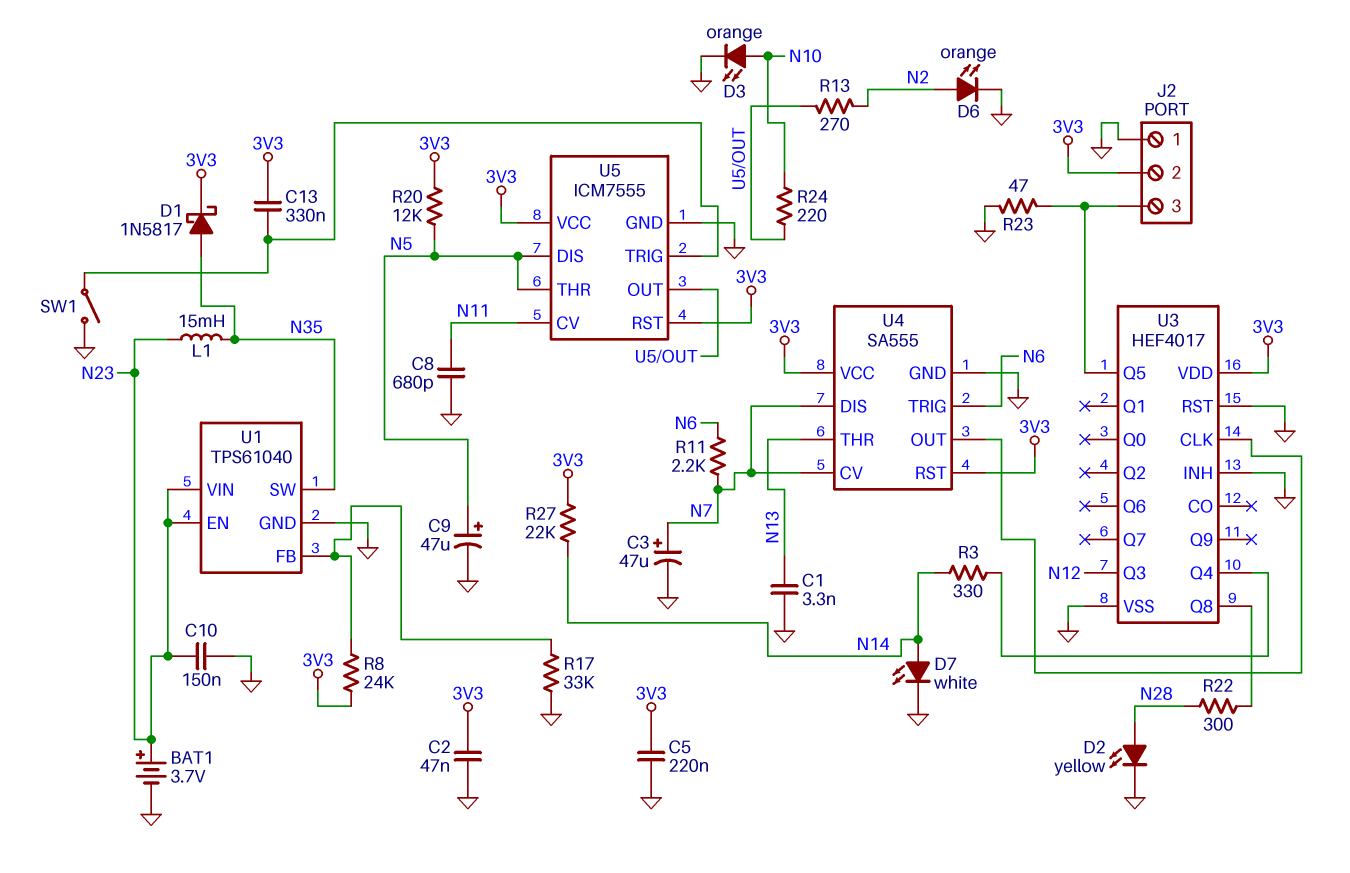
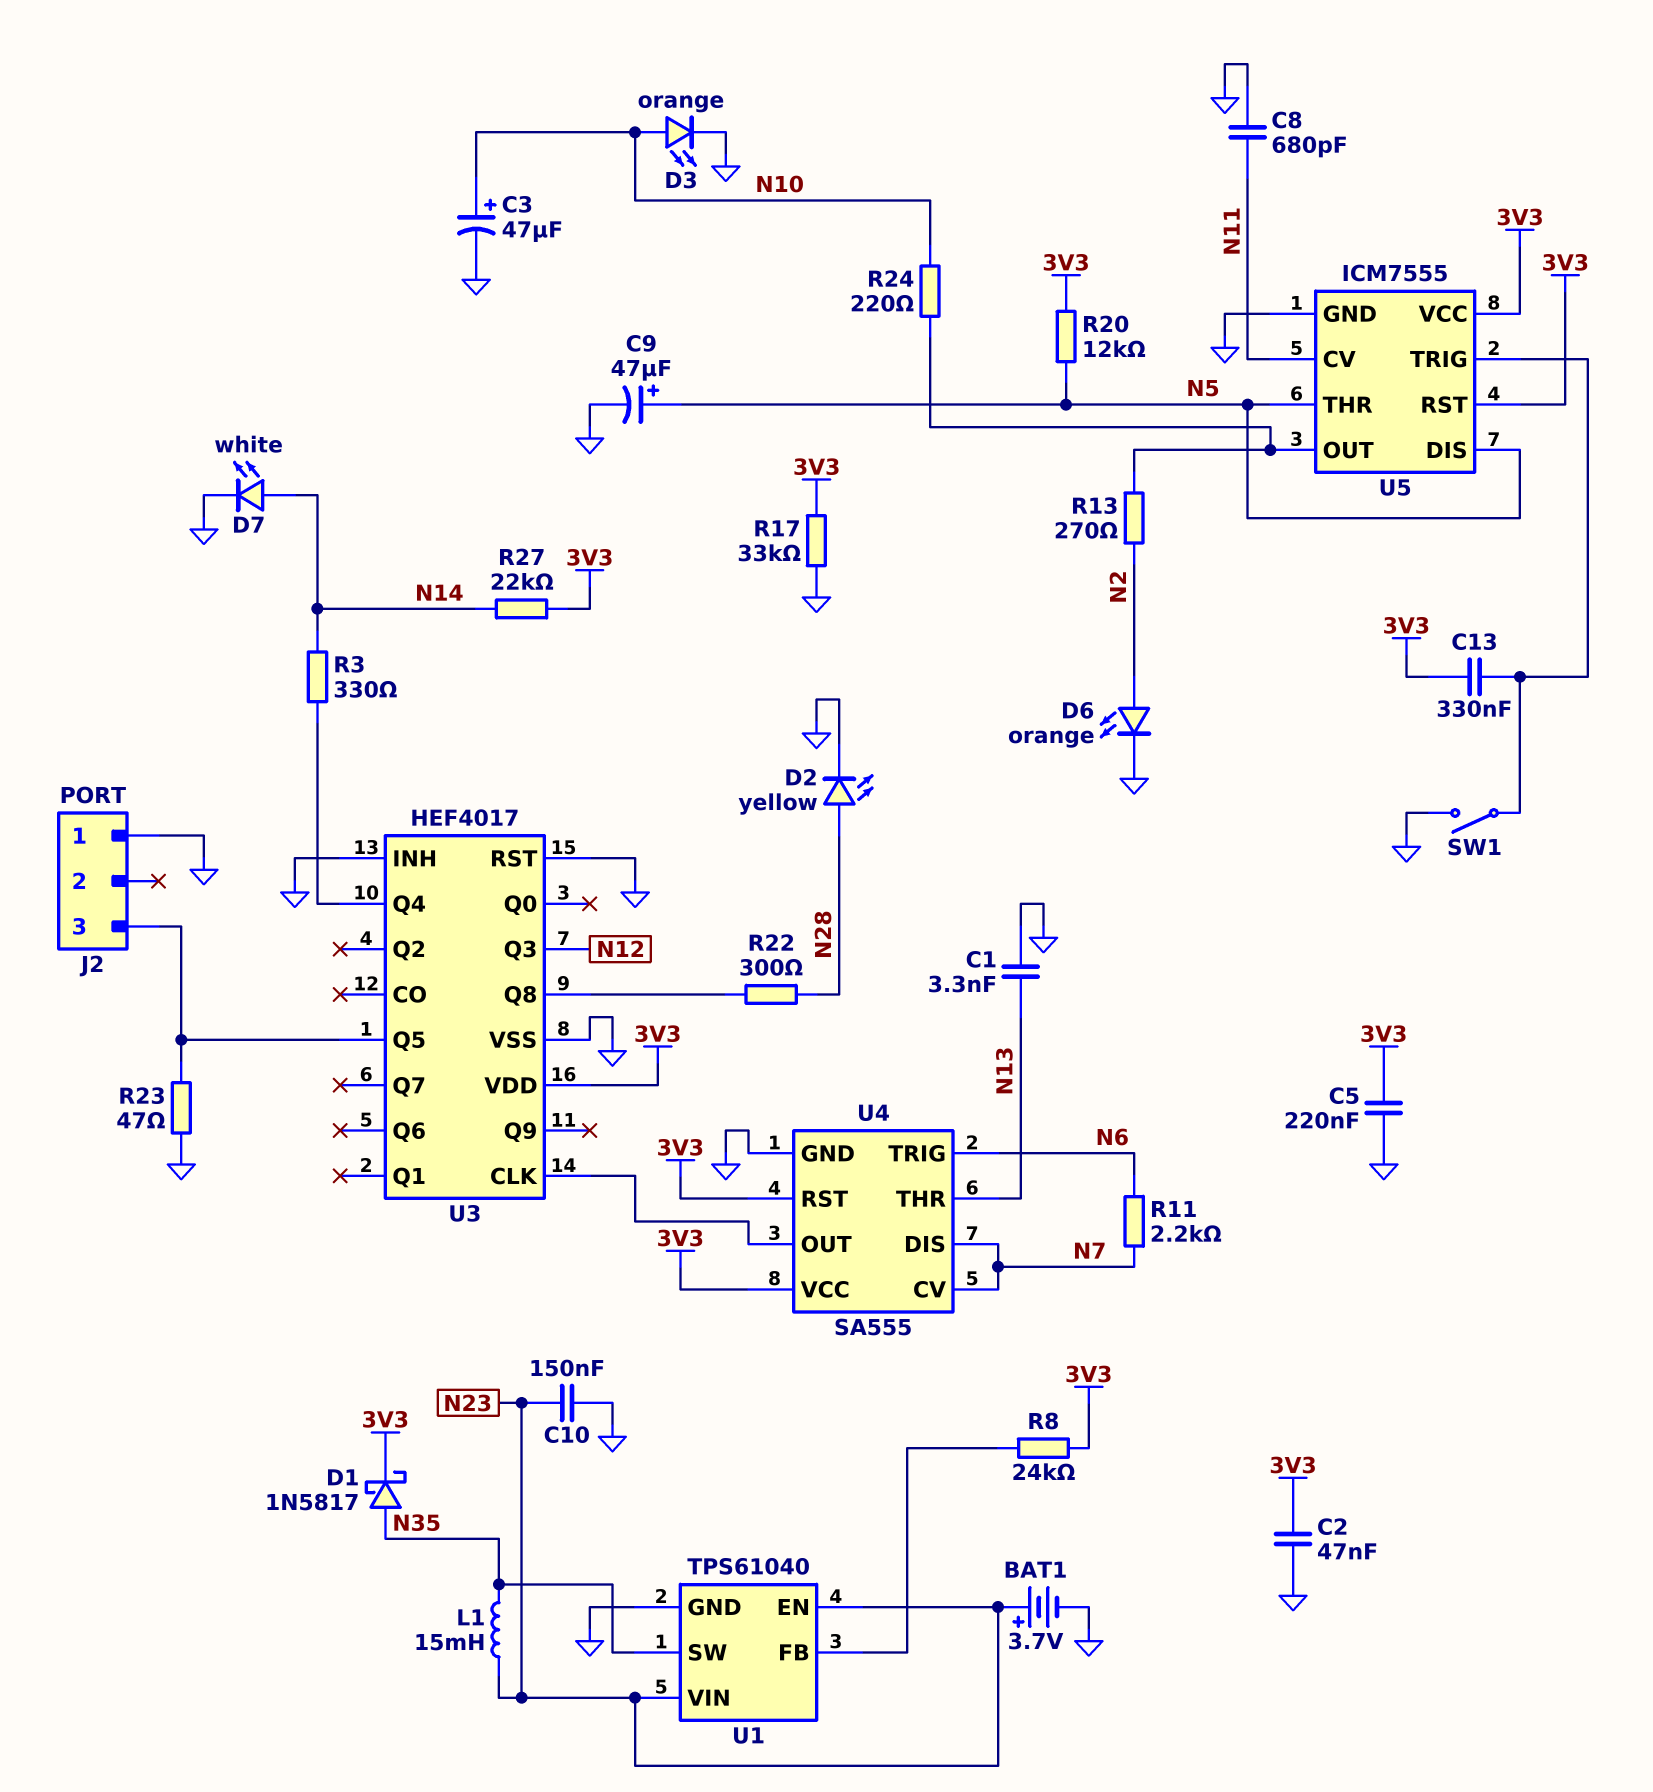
C3: 47uF (plus N7, minus GND) -> 47uF (plus N10, minus GND)
J2 pin 2: 3V3 -> none
R17: 33k (GND, U1/FB) -> 33k (3V3, GND)

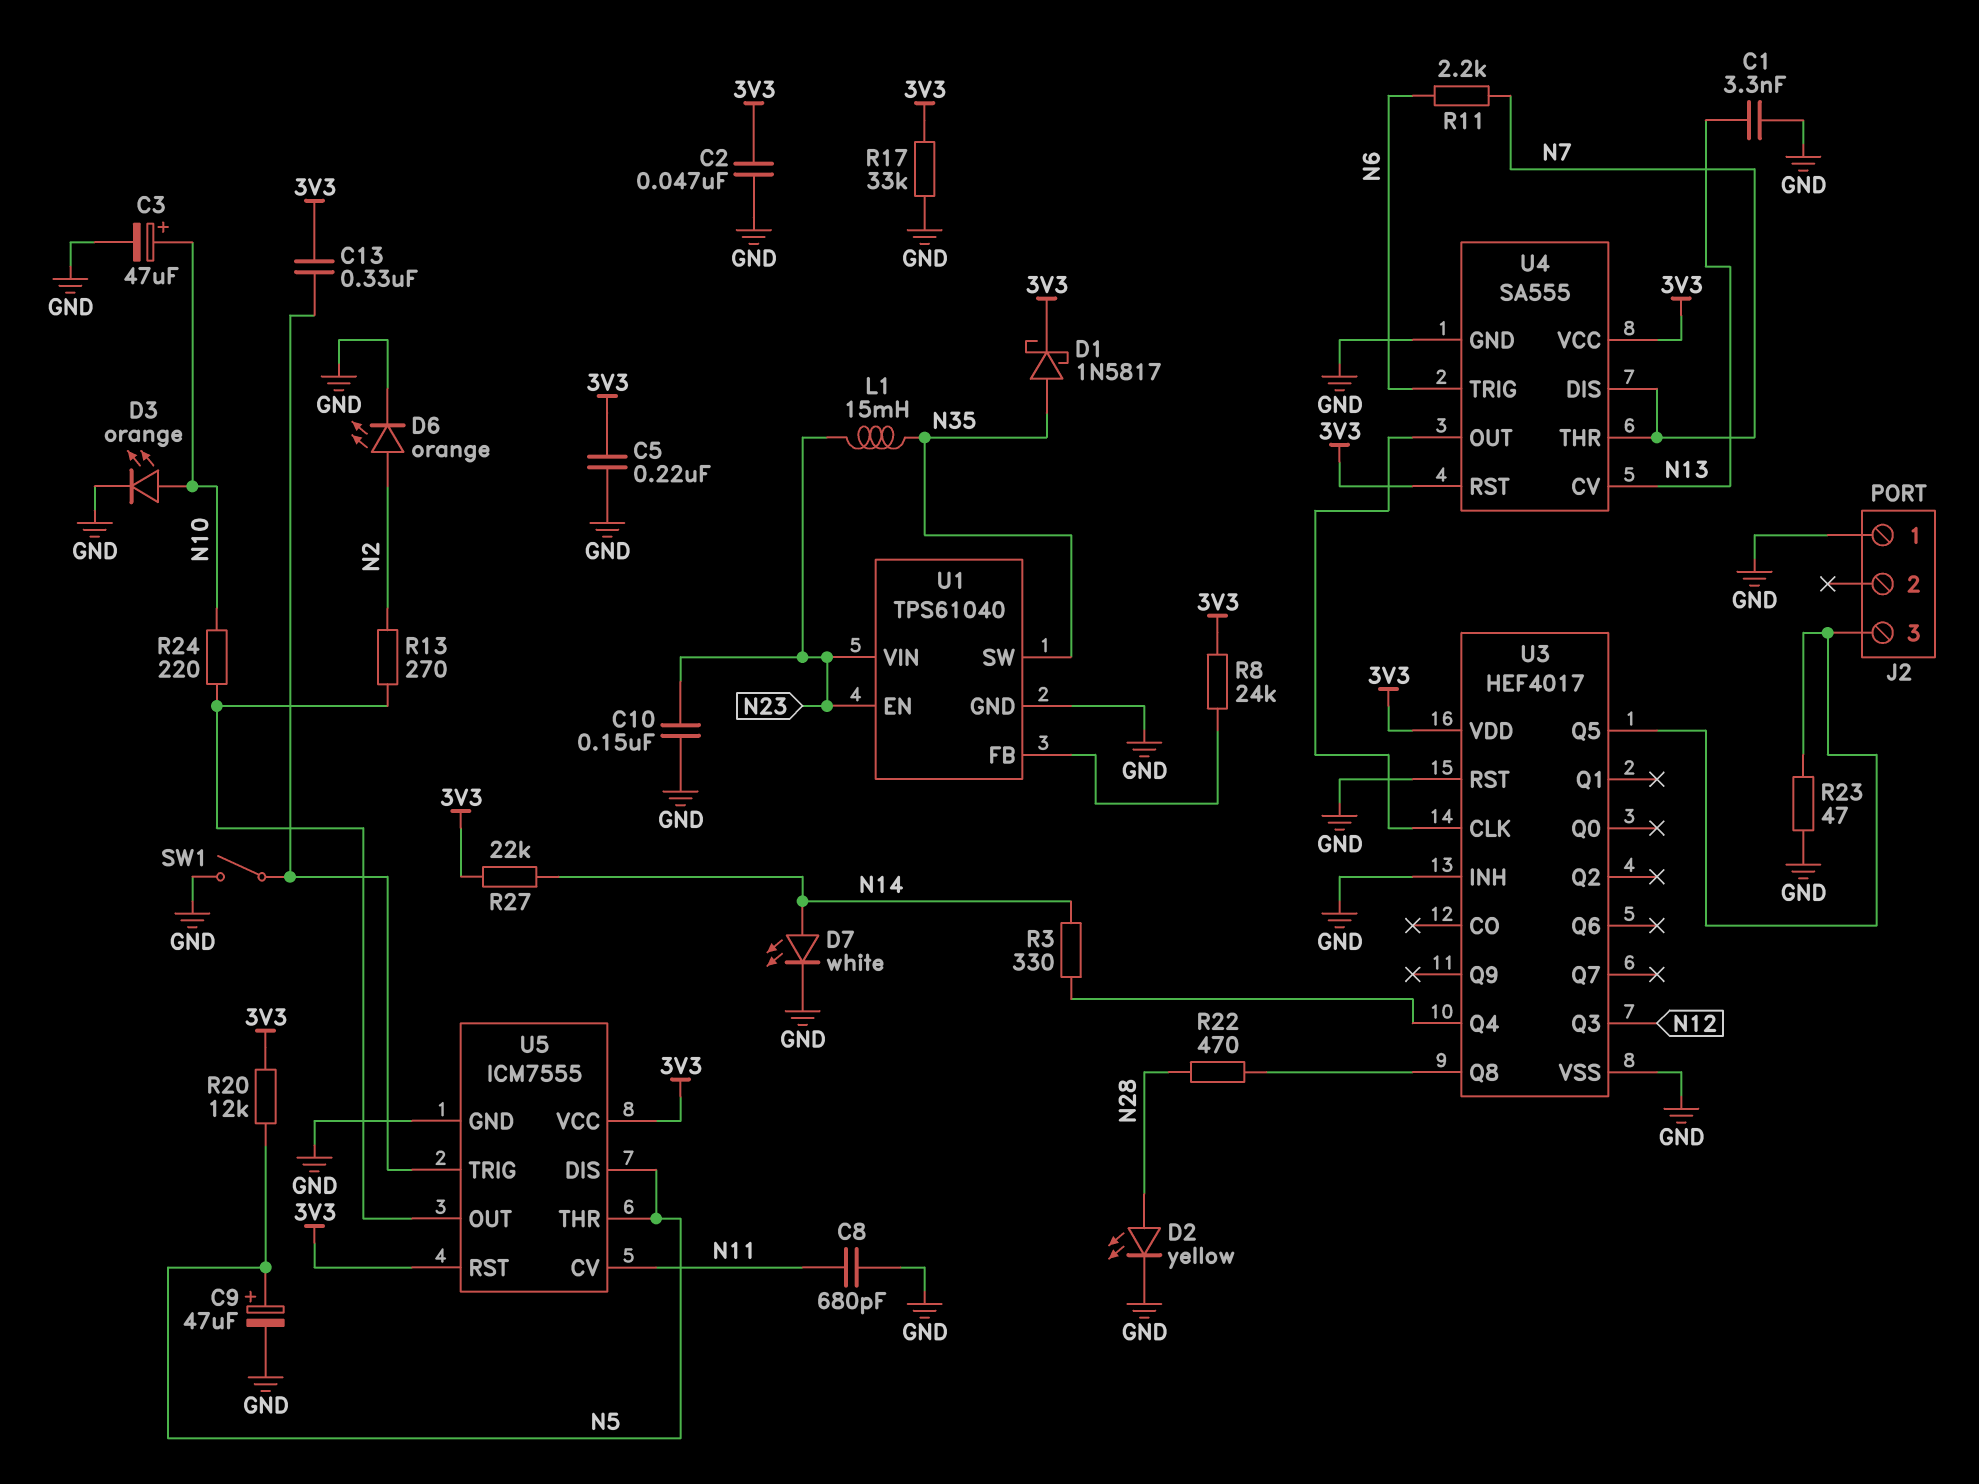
BAT1: 3.7V (plus N23, minus GND) -> none
R22: 300 (N28, U3/Q8) -> 470 (N28, U3/Q8)
U4 pin CV: N7 -> N13
U4 pin THR: N13 -> N7

